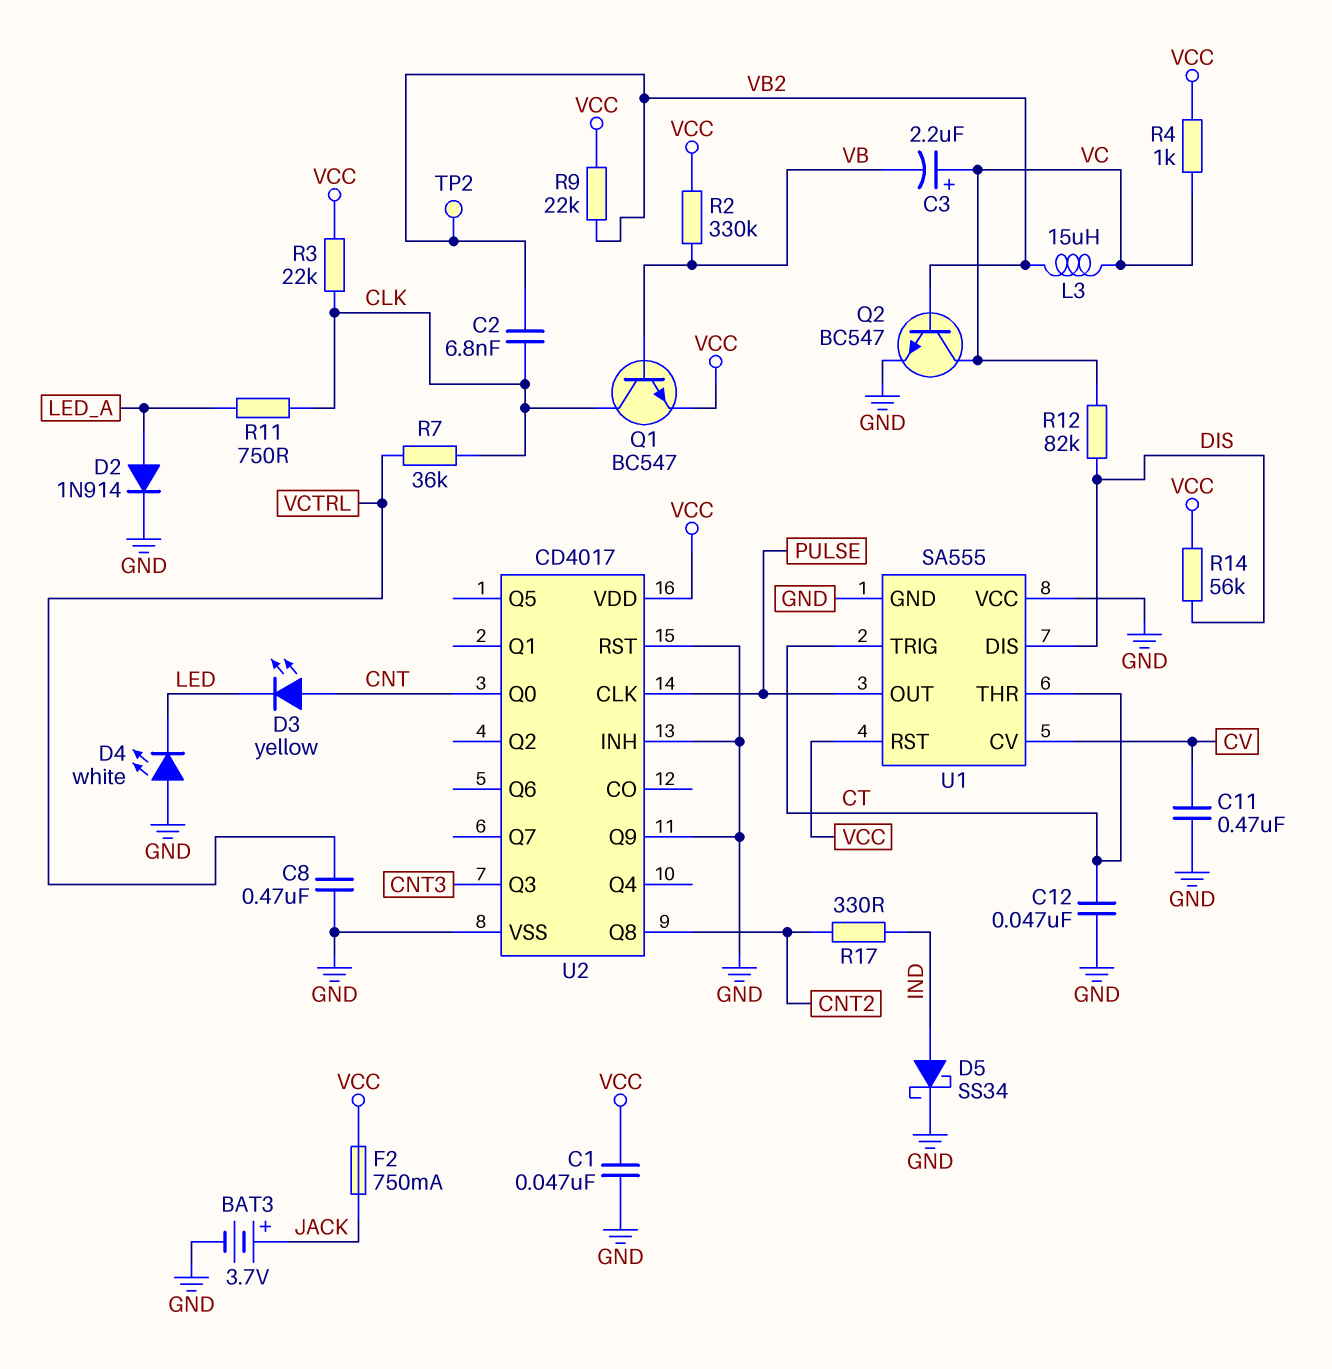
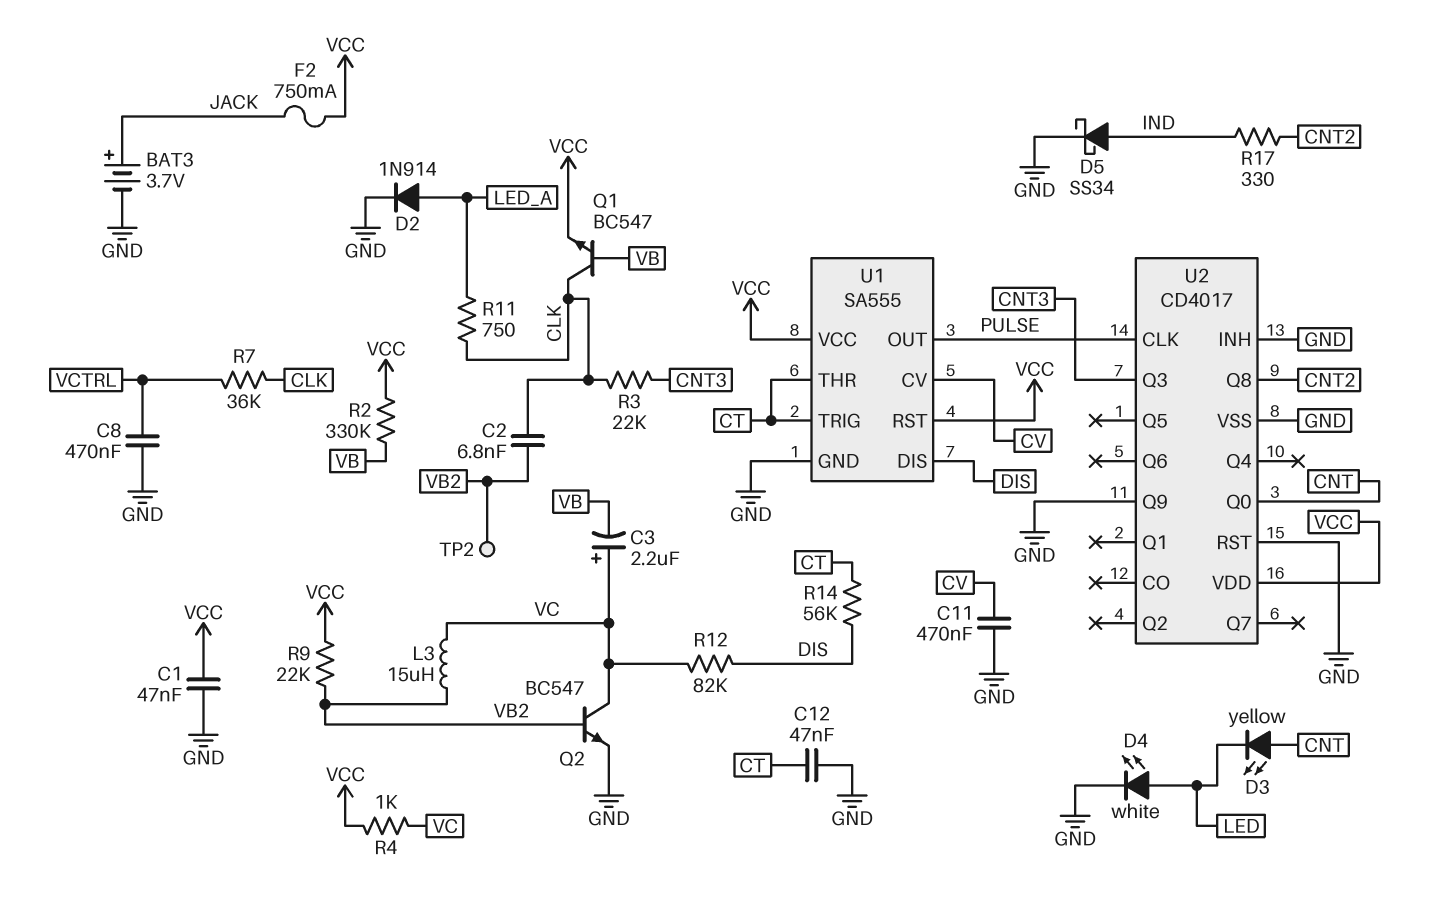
D4: LED white (A GND, K LED) -> LED white (A LED, K GND)
R3: 22k (CLK, VCC) -> 22k (CLK, CNT3)
R14: 56k (DIS, VCC) -> 56k (CT, DIS)
U1 pin VCC: GND -> VCC

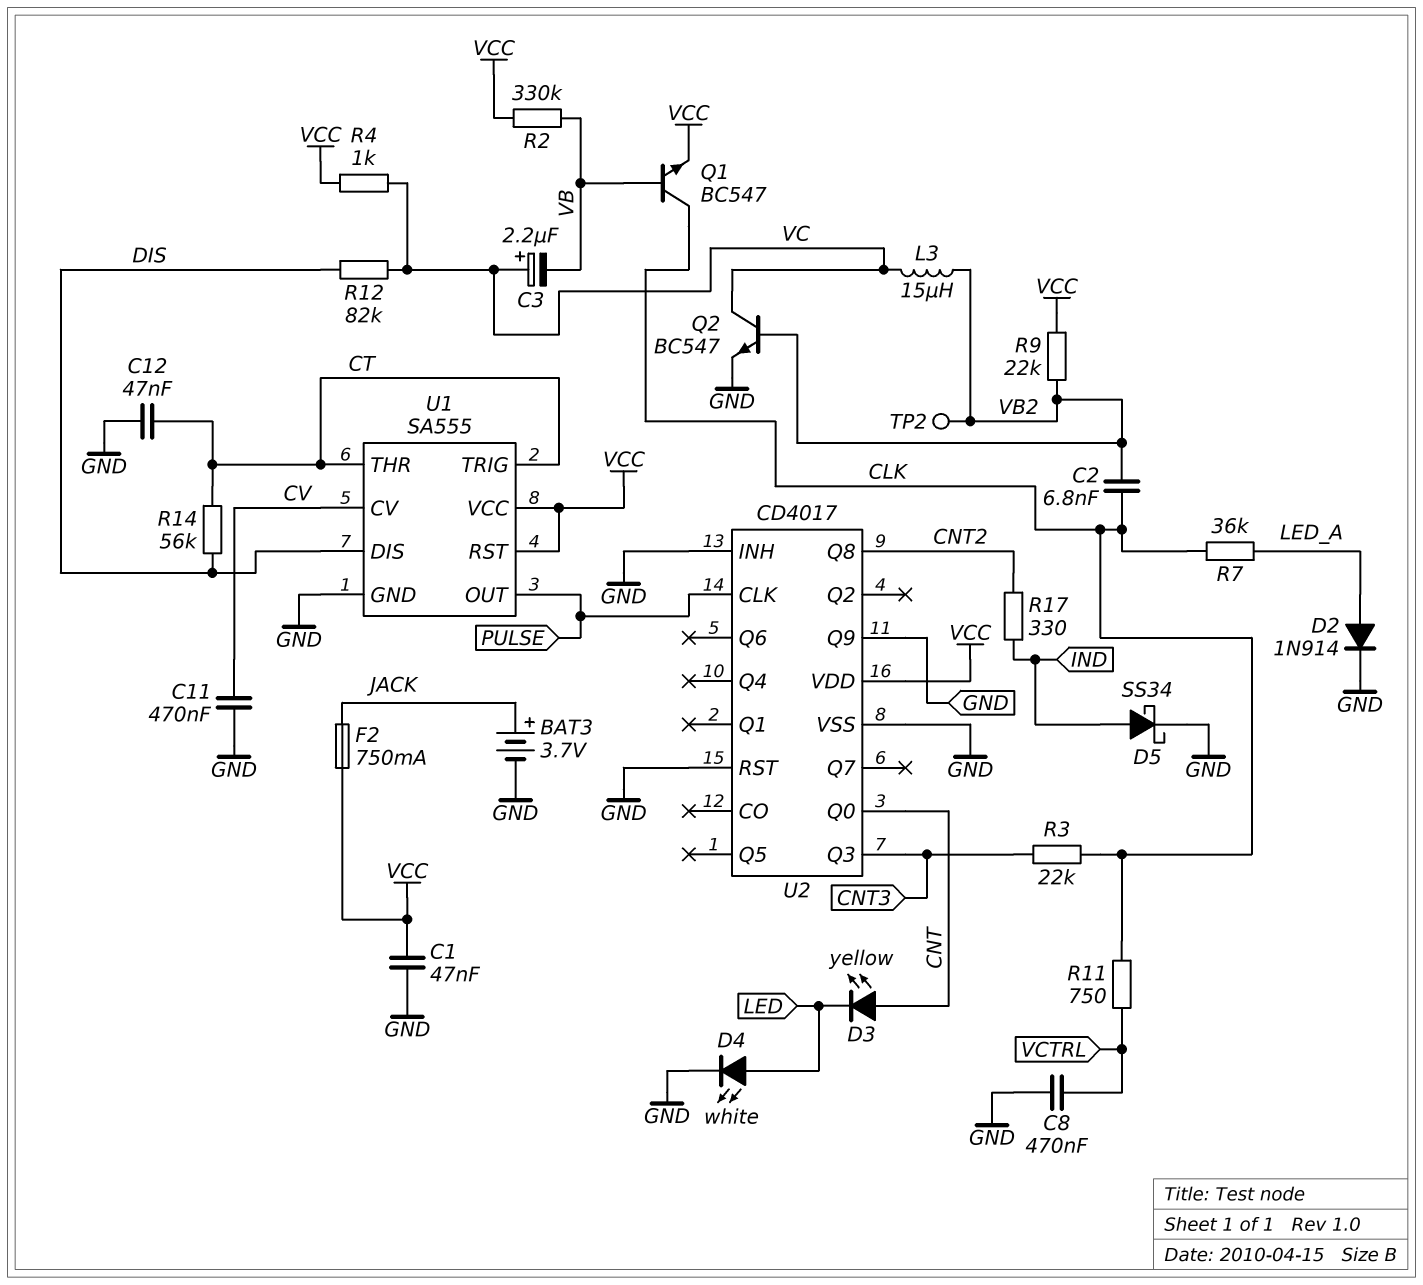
R7: 36k (CLK, VCTRL) -> 36k (CLK, LED_A)
R11: 750 (CLK, LED_A) -> 750 (CLK, VCTRL)

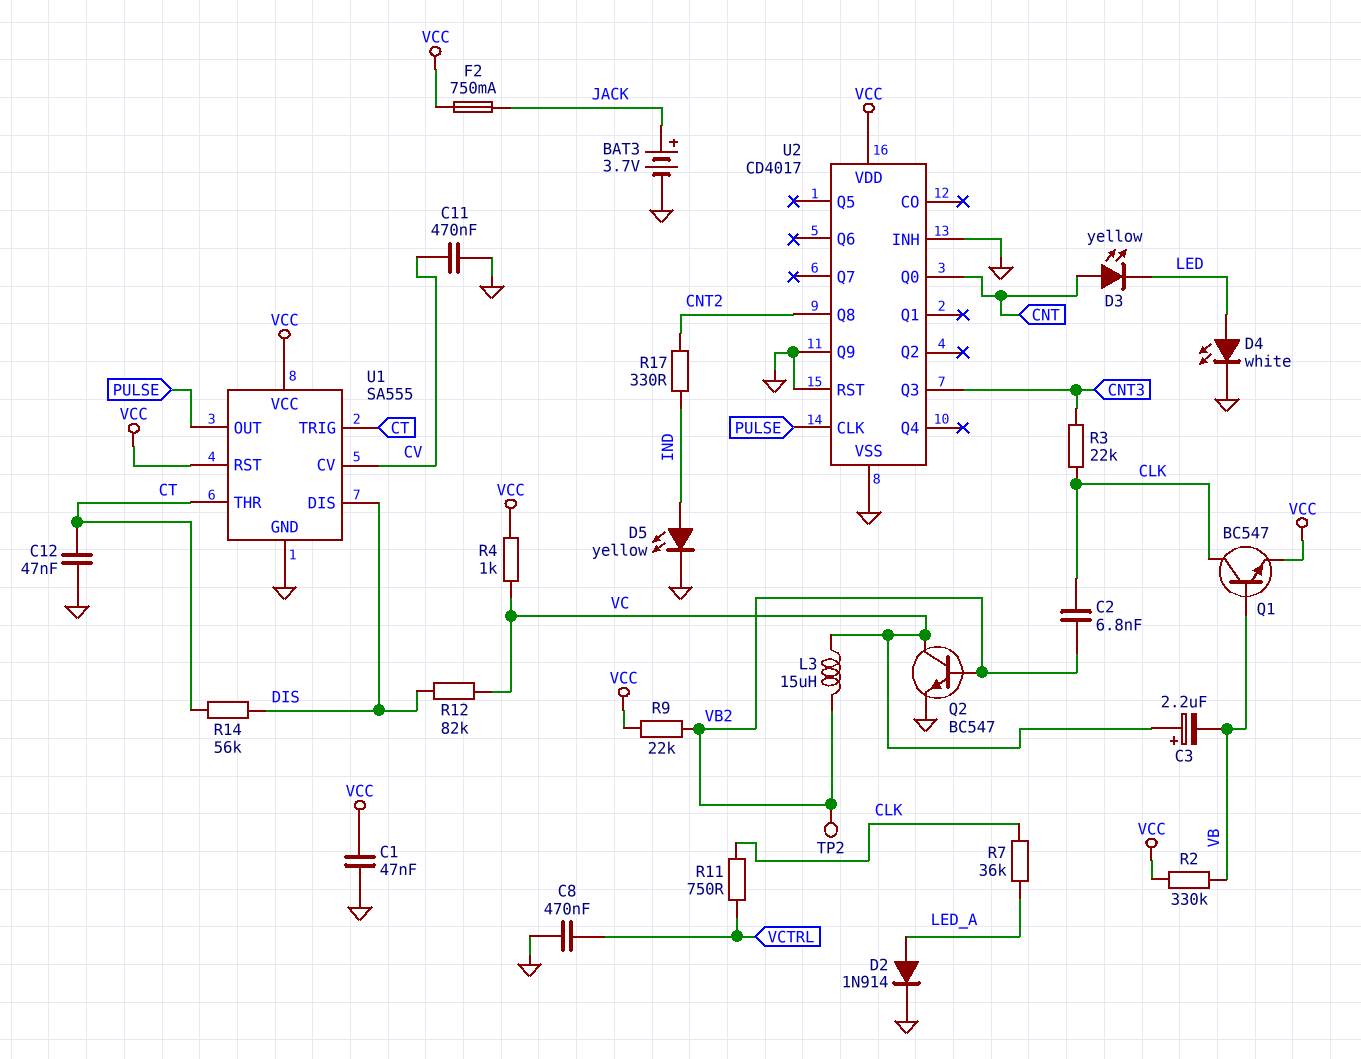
D5: schottky SS34 (A IND, K GND) -> LED yellow (A IND, K GND)

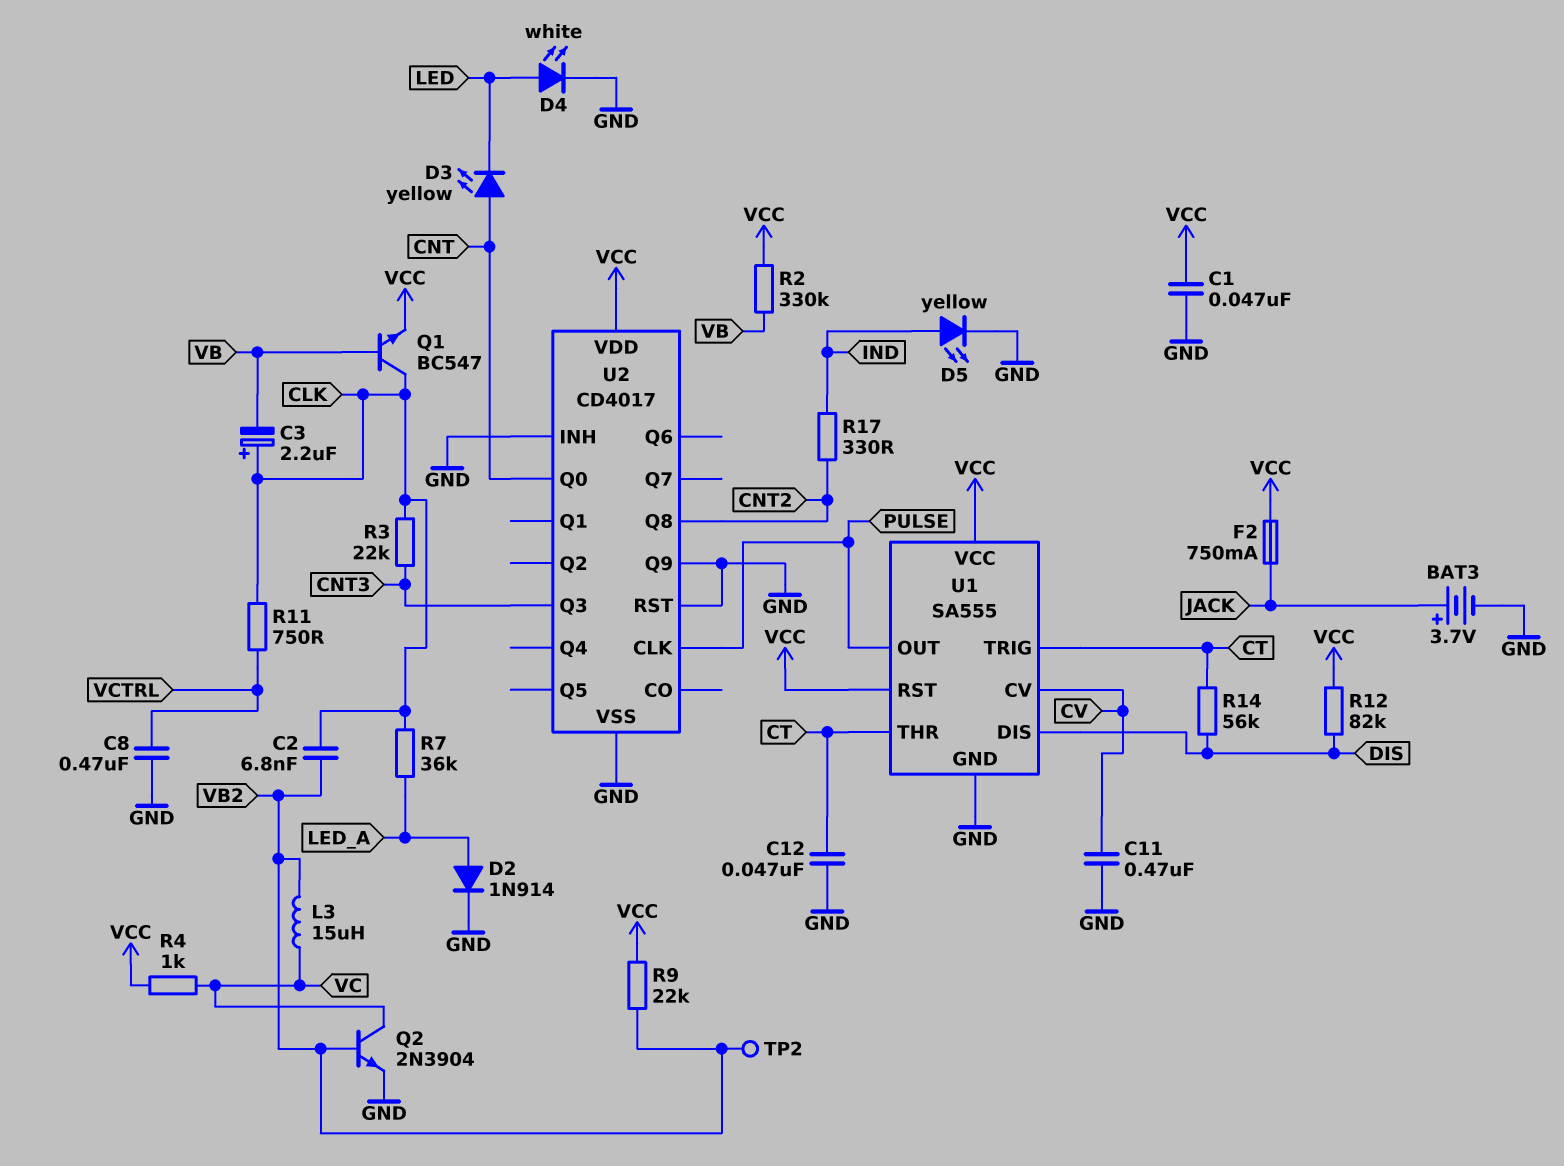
C3: 2.2uF (plus VC, minus VB) -> 2.2uF (plus CLK, minus VB)
Q2: NPN BC547 (B VB2, C VC, E GND) -> NPN 2N3904 (B VB2, C VC, E GND)
R12: 82k (DIS, VC) -> 82k (DIS, VCC)

